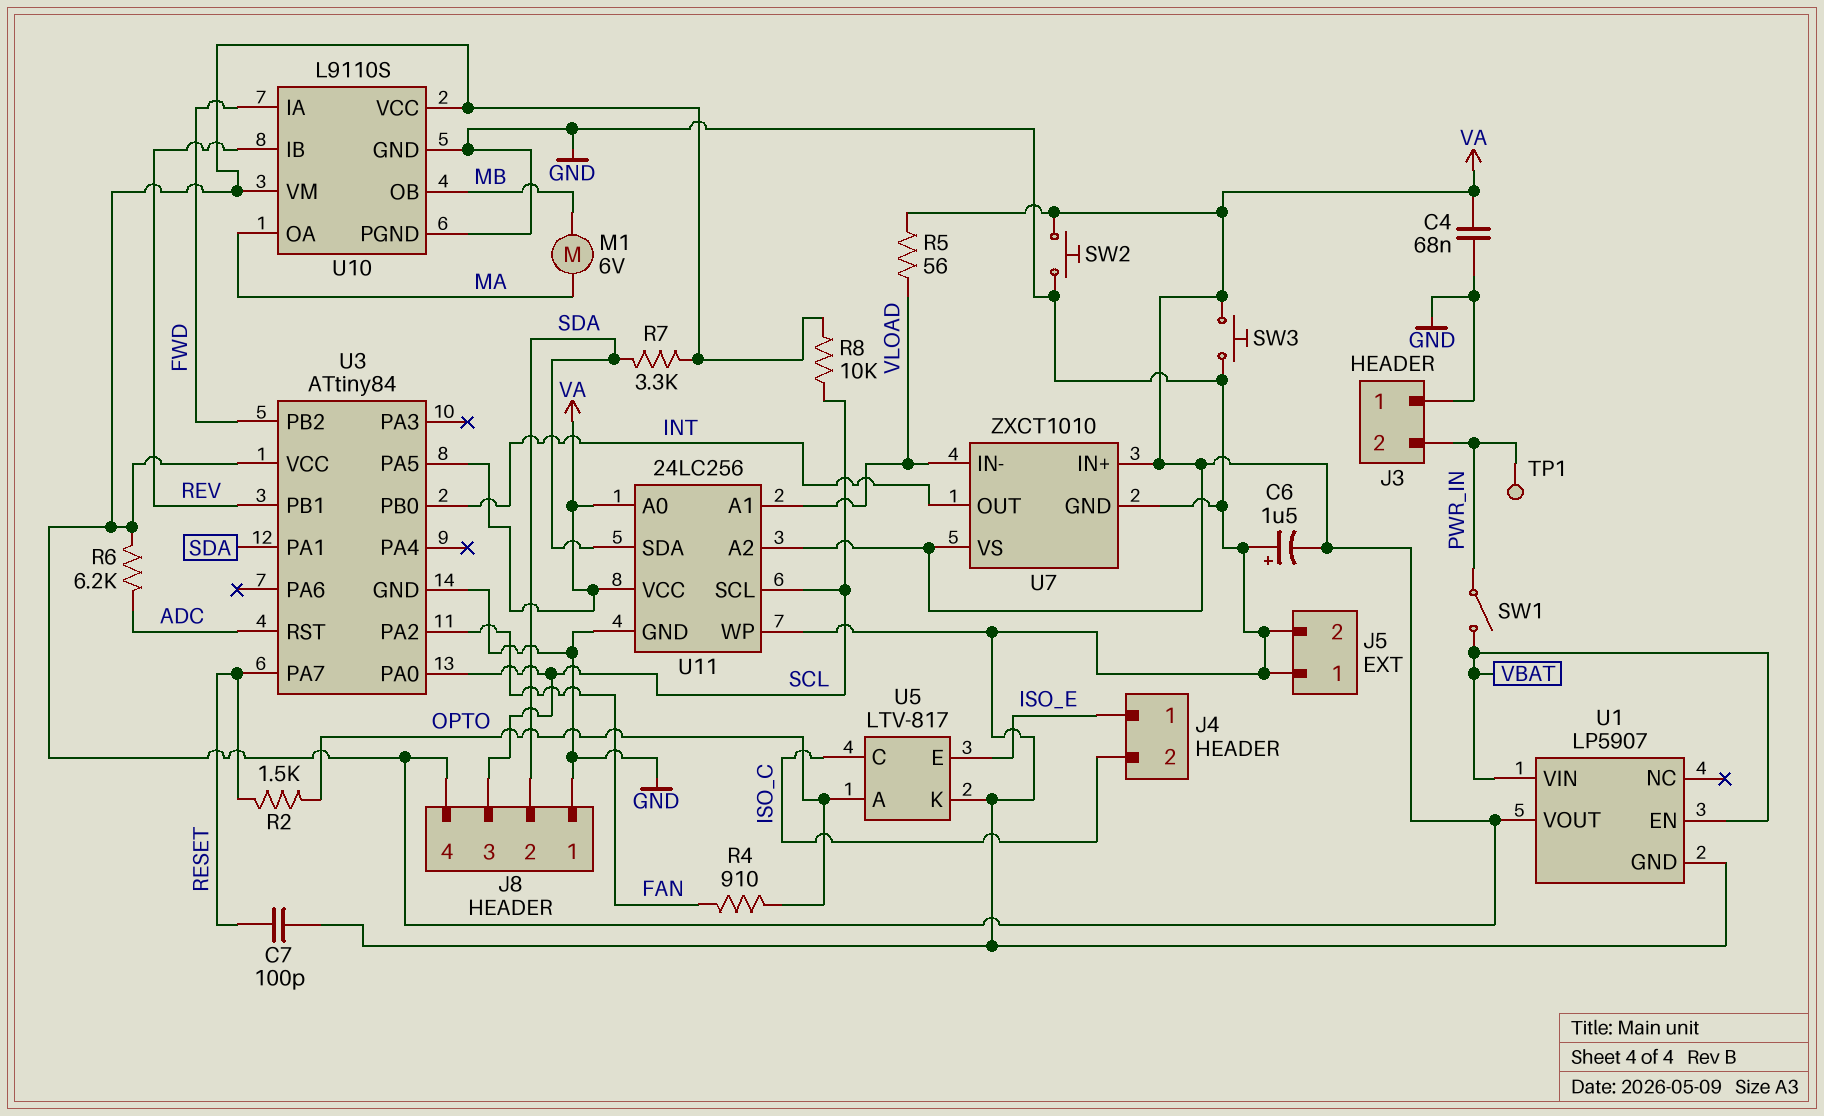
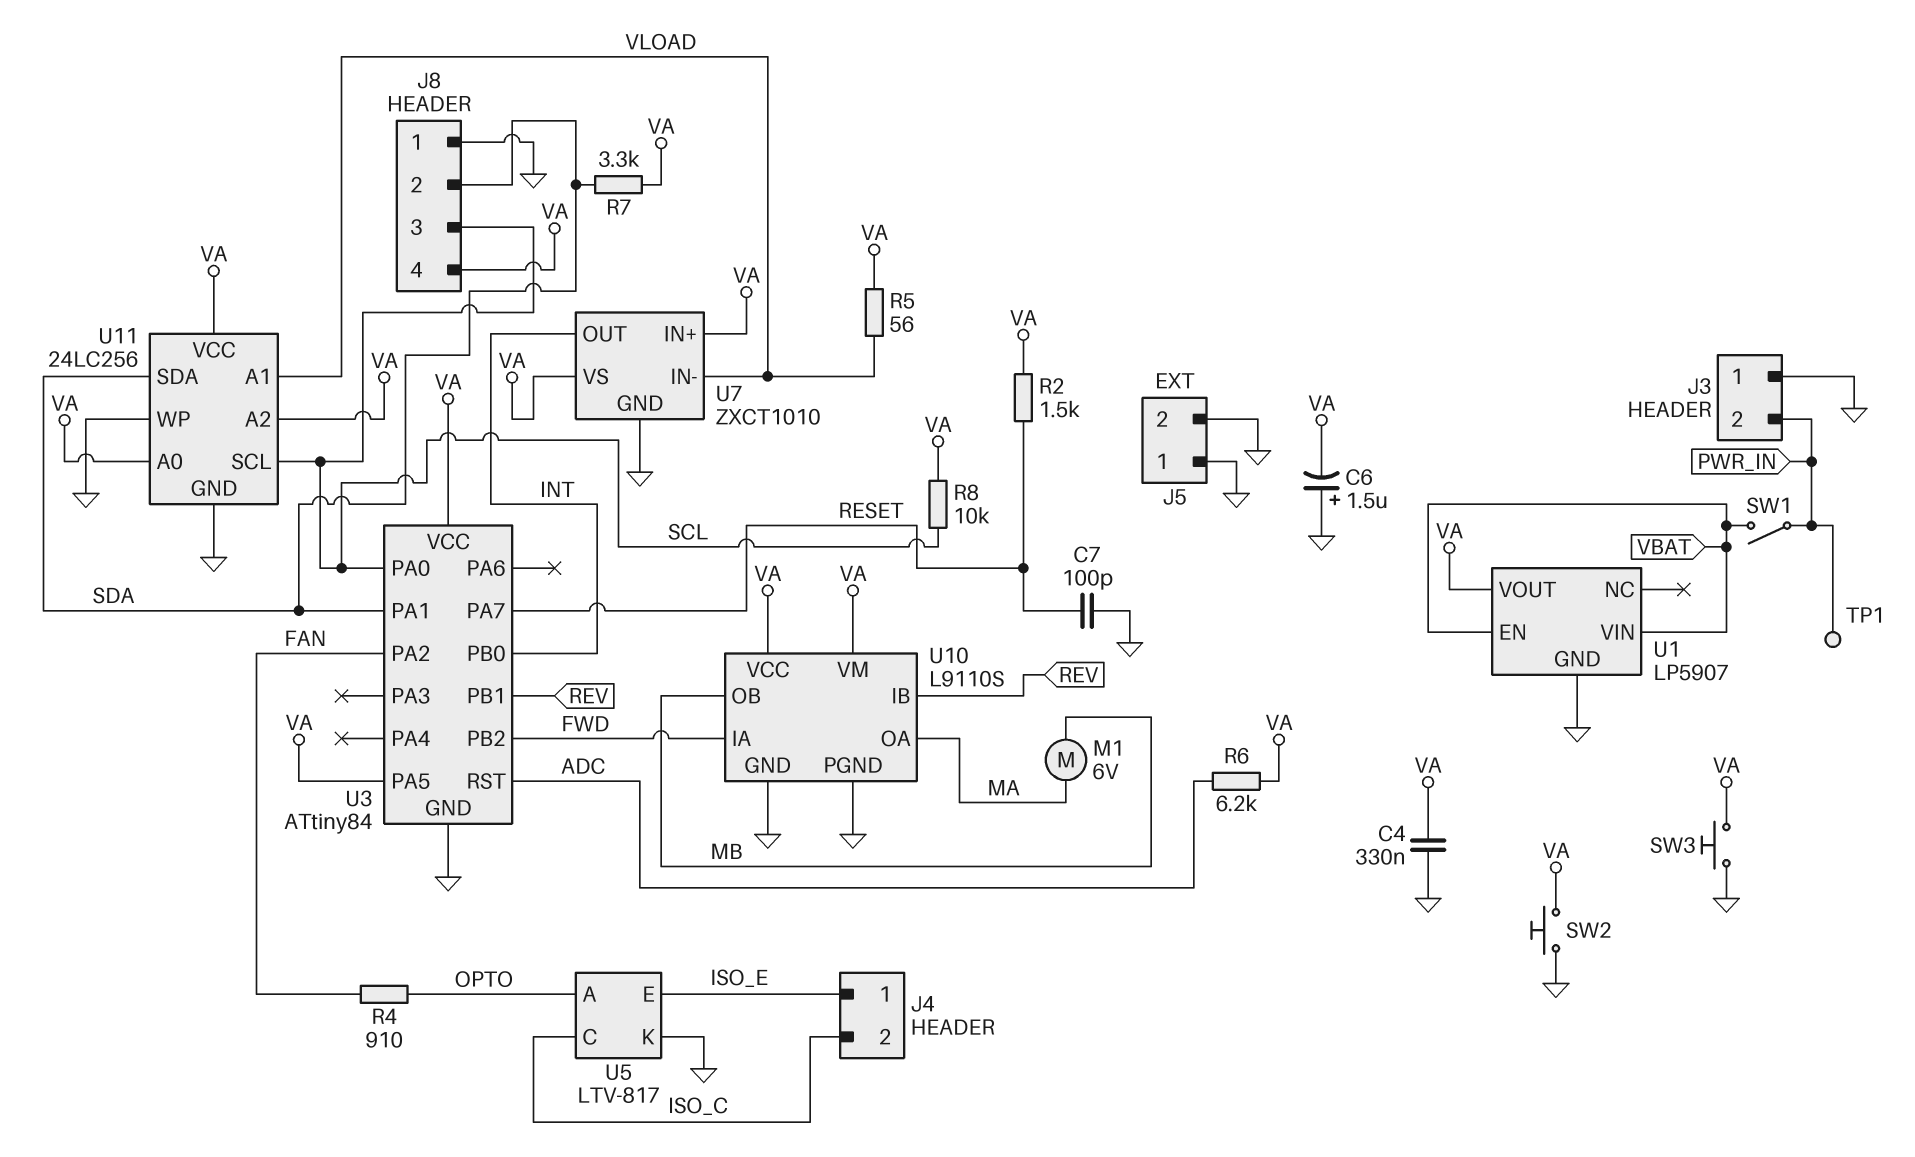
C4: 68nF (GND, VA) -> 330nF (GND, VA)
R2: 1.5k (OPTO, RESET) -> 1.5k (RESET, VA)

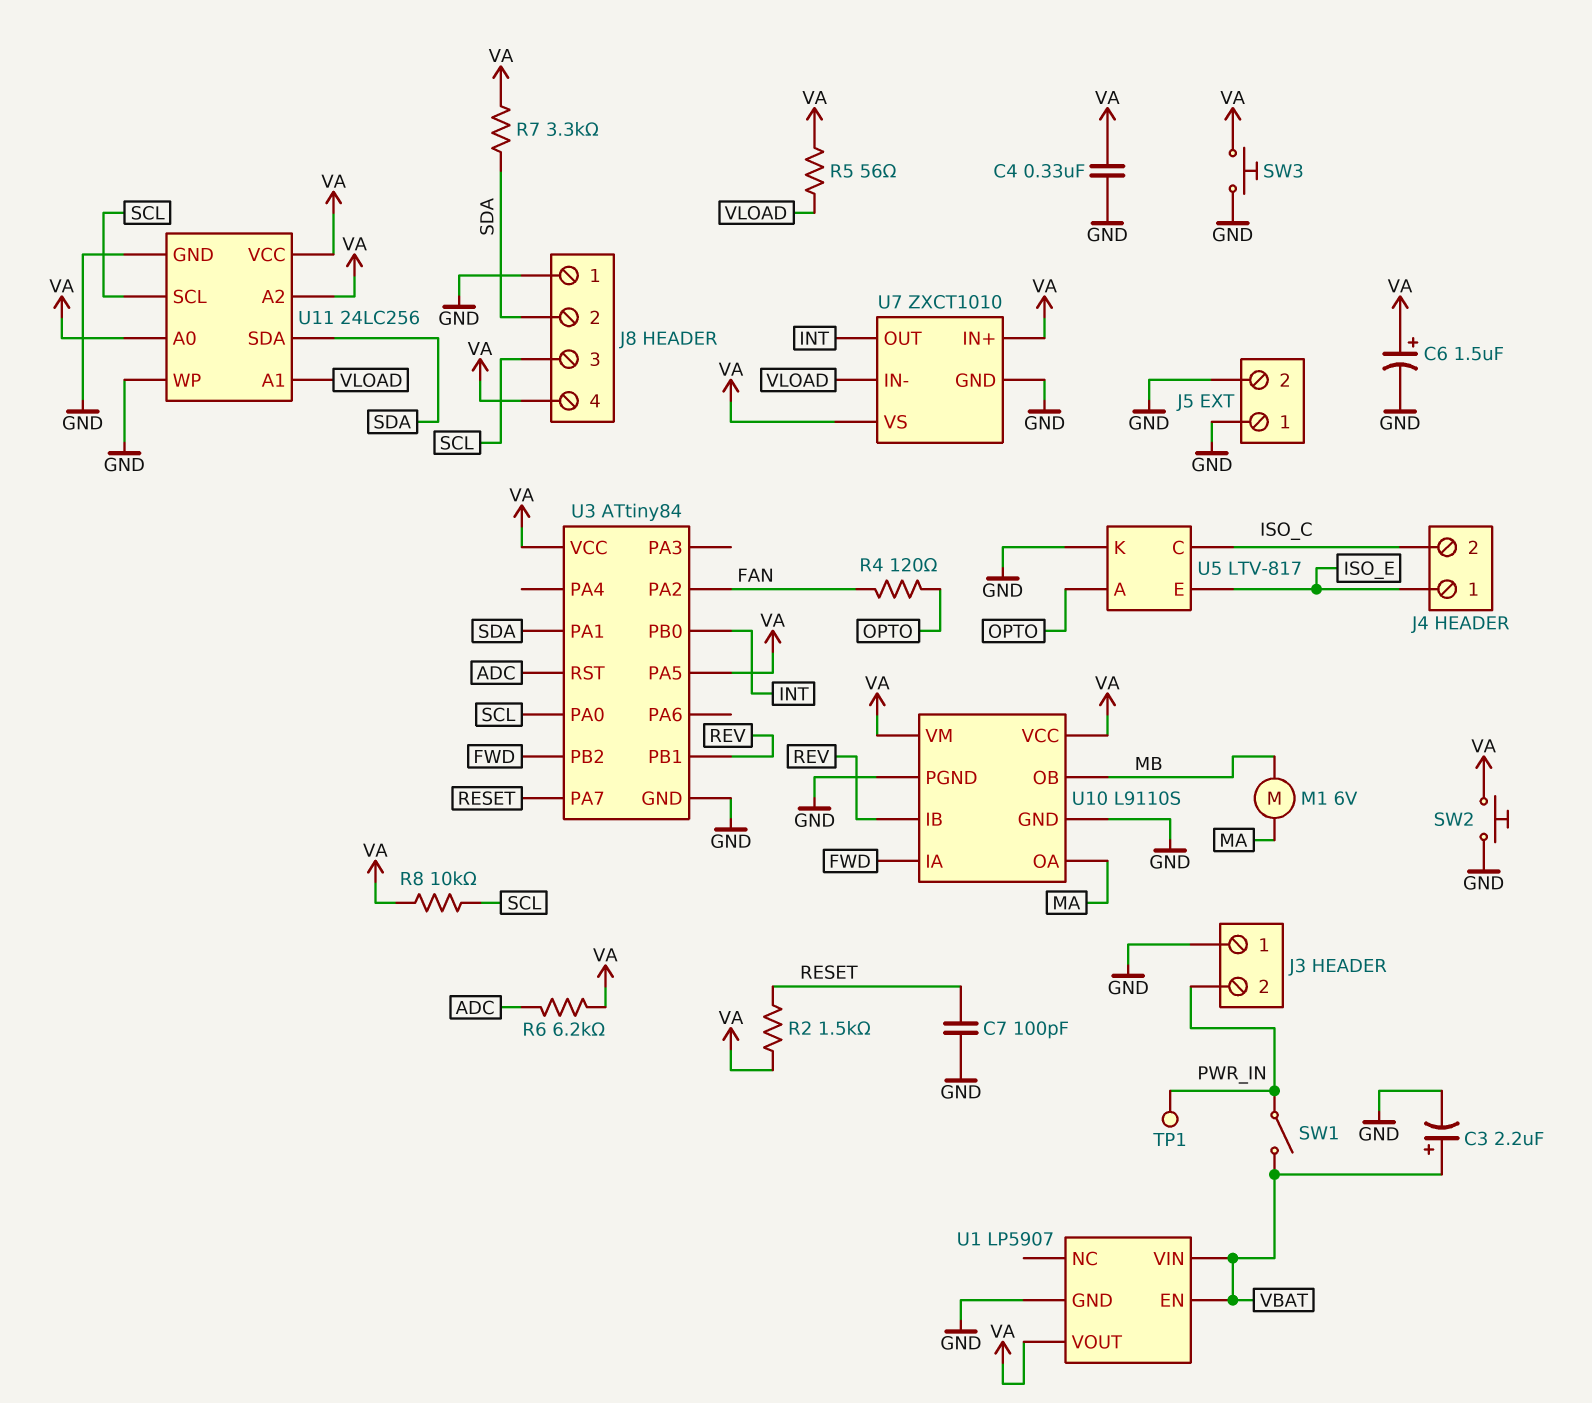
C3: none -> 2.2uF (plus VBAT, minus GND)
C6: 1.5uF (plus GND, minus VA) -> 1.5uF (plus VA, minus GND)
R4: 910 (FAN, OPTO) -> 120 (FAN, OPTO)

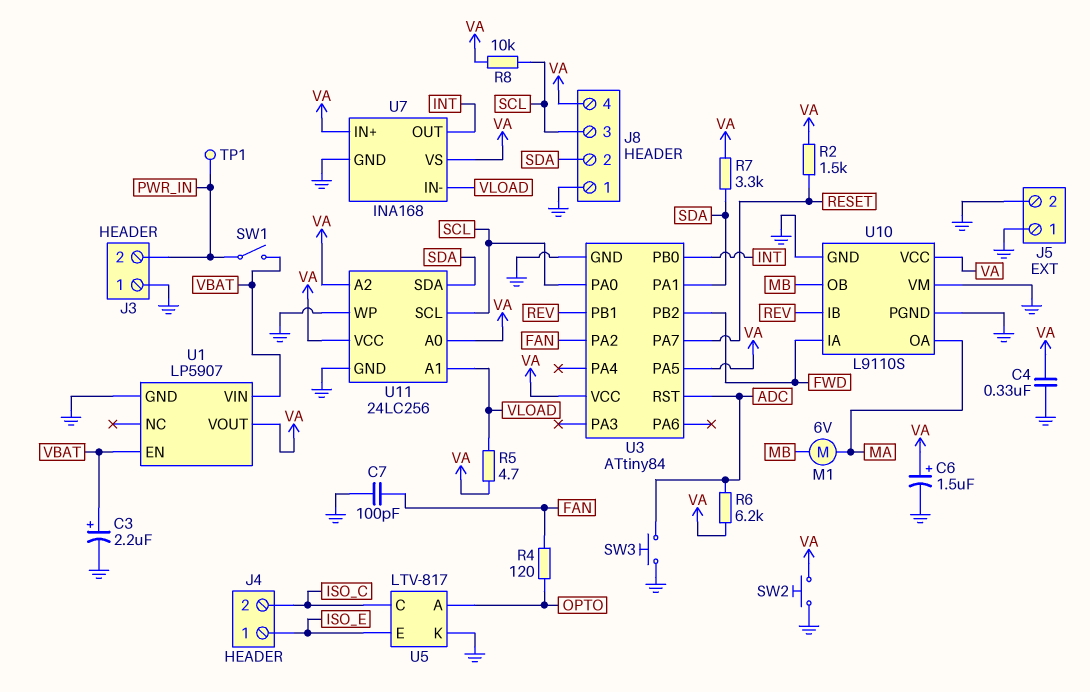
C7: 100pF (GND, RESET) -> 100pF (FAN, GND)
R5: 56 (VA, VLOAD) -> 4.7 (VA, VLOAD)
SW3: button (GND, VA) -> button (ADC, GND)
U7: ZXCT1010 -> INA168
U10 pin VM: VA -> GND

